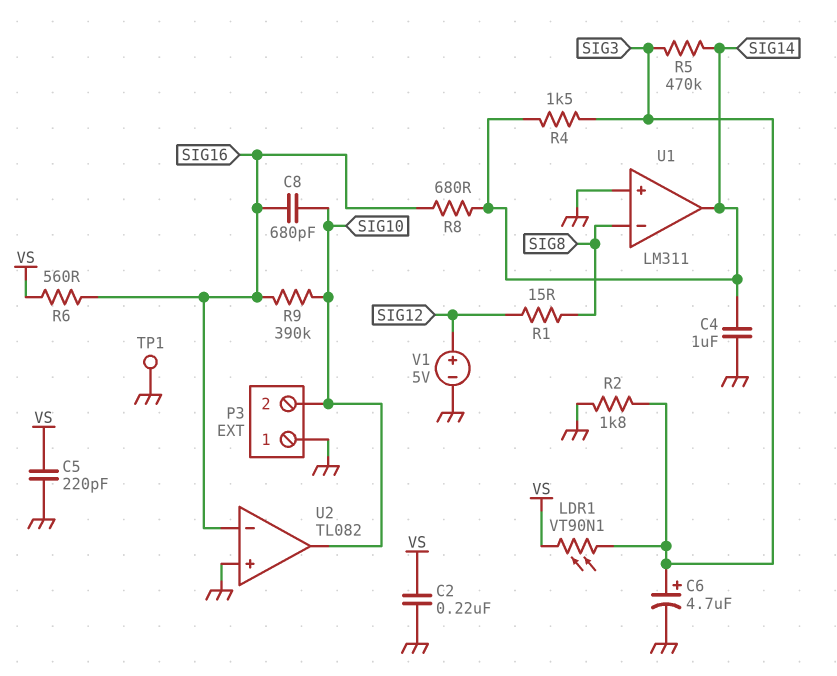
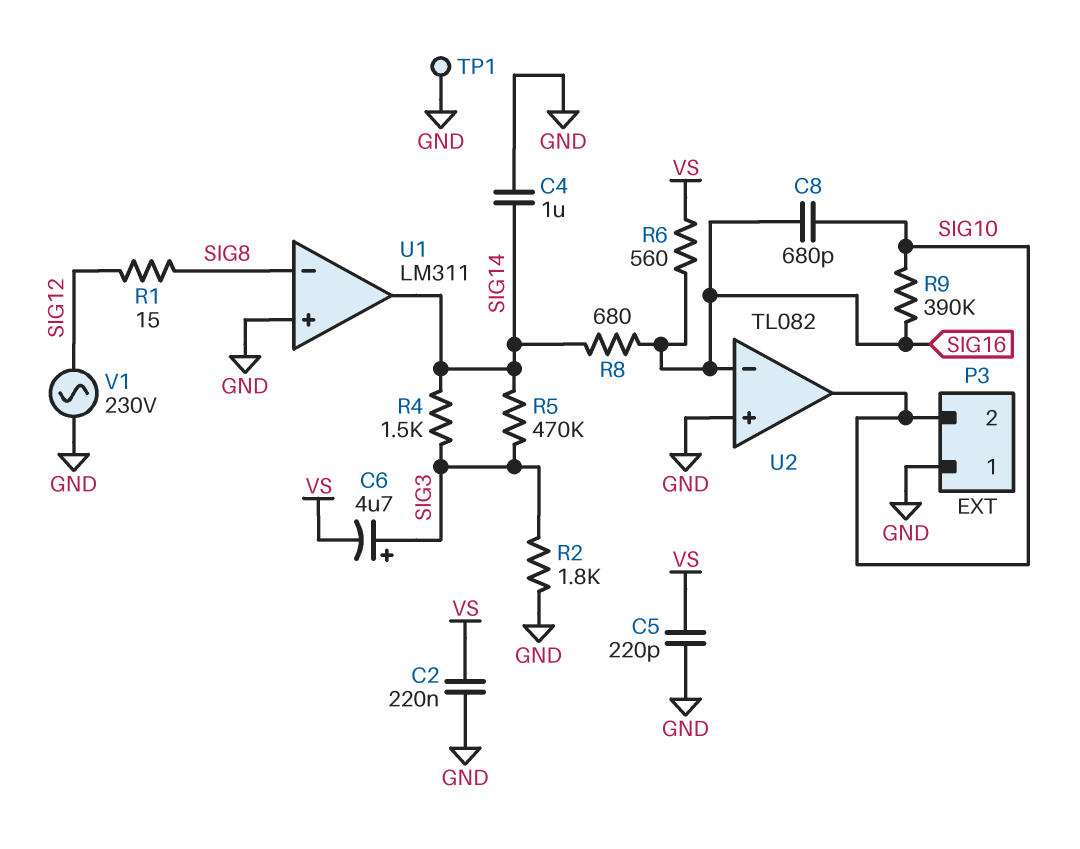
C6: 4.7uF (plus SIG3, minus GND) -> 4.7uF (plus SIG3, minus VS)
LDR1: VT90N1 (SIG3, VS) -> none
V1: 5V (plus SIG12, minus GND) -> AC 230V (GND, SIG12)

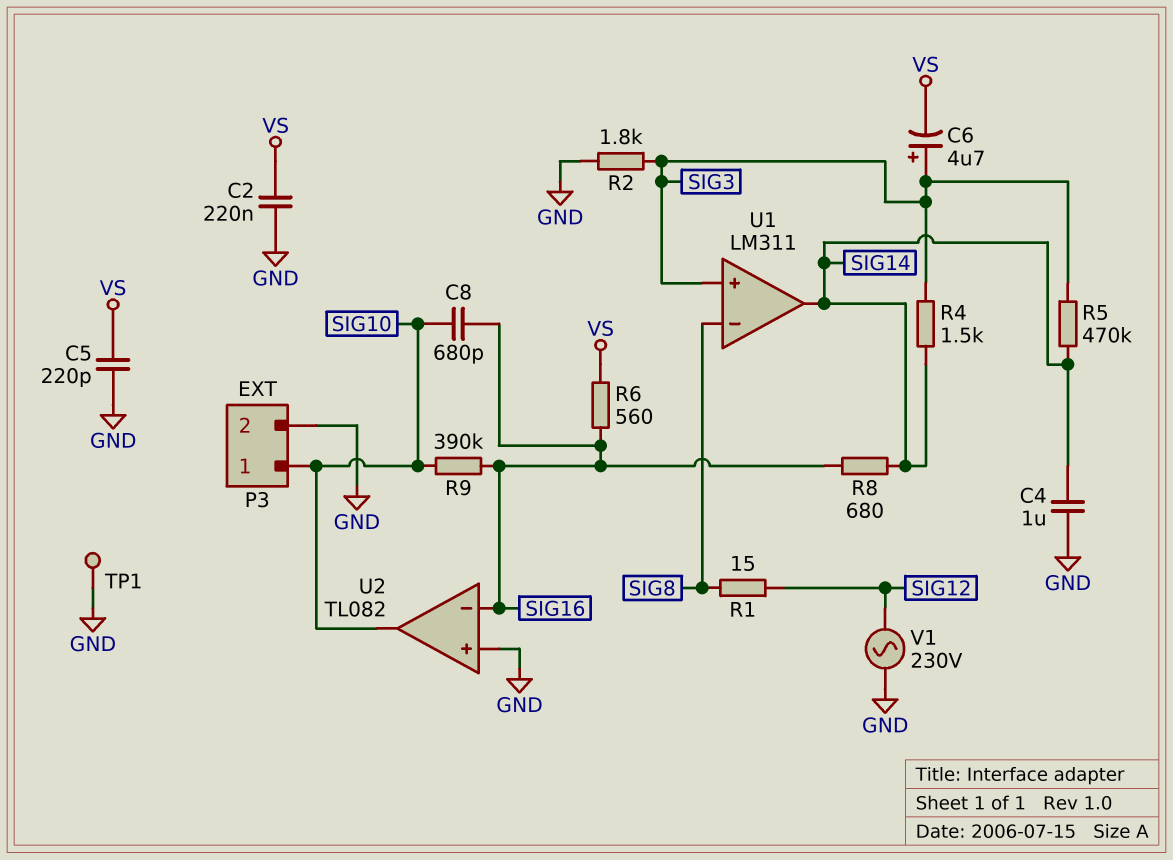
P3 pin 1: GND -> SIG10
P3 pin 2: SIG10 -> GND
U1 pin in+: GND -> SIG3

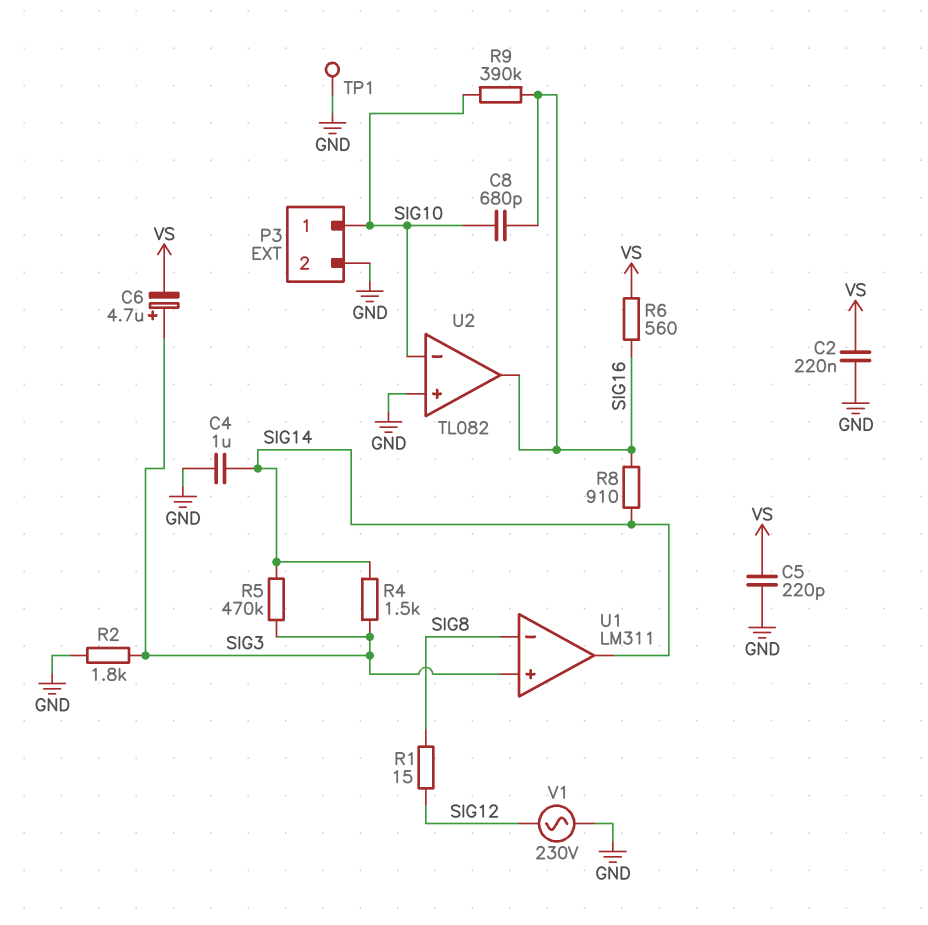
R8: 680 (SIG14, SIG16) -> 910 (SIG14, SIG16)
U2 pin in-: SIG16 -> SIG10
U2 pin out: SIG10 -> SIG16

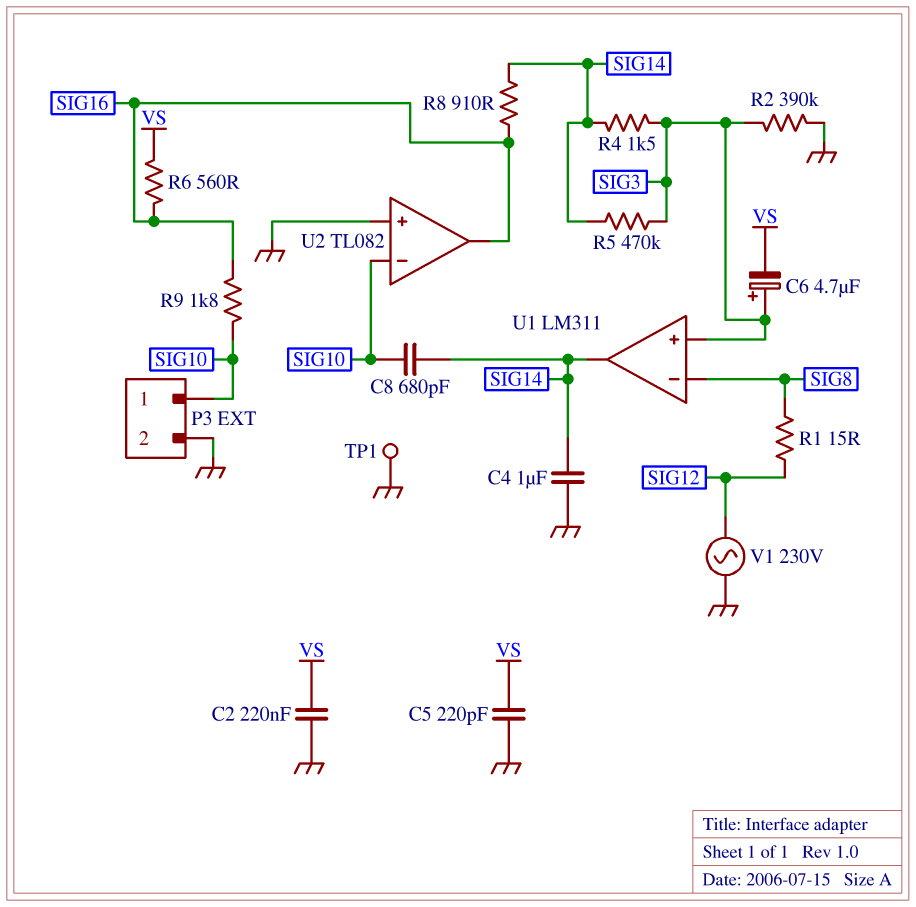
C8: 680pF (SIG10, SIG16) -> 680pF (SIG10, SIG14)
R2: 1.8k (GND, SIG3) -> 390k (GND, SIG3)
R9: 390k (SIG10, SIG16) -> 1.8k (SIG10, SIG16)

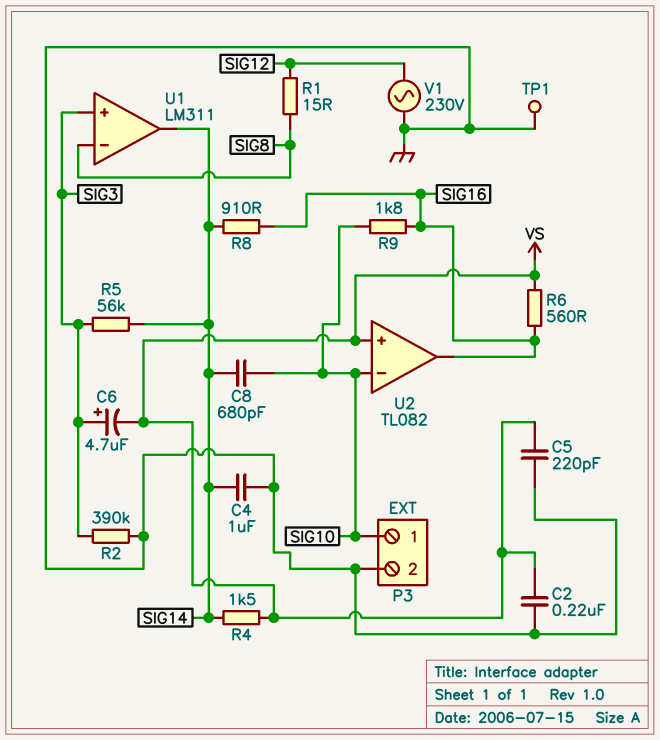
R4: 1.5k (SIG3, SIG14) -> 1.5k (SIG14, VS)
R5: 470k (SIG3, SIG14) -> 56k (SIG3, SIG14)
U2 pin in+: GND -> VS

